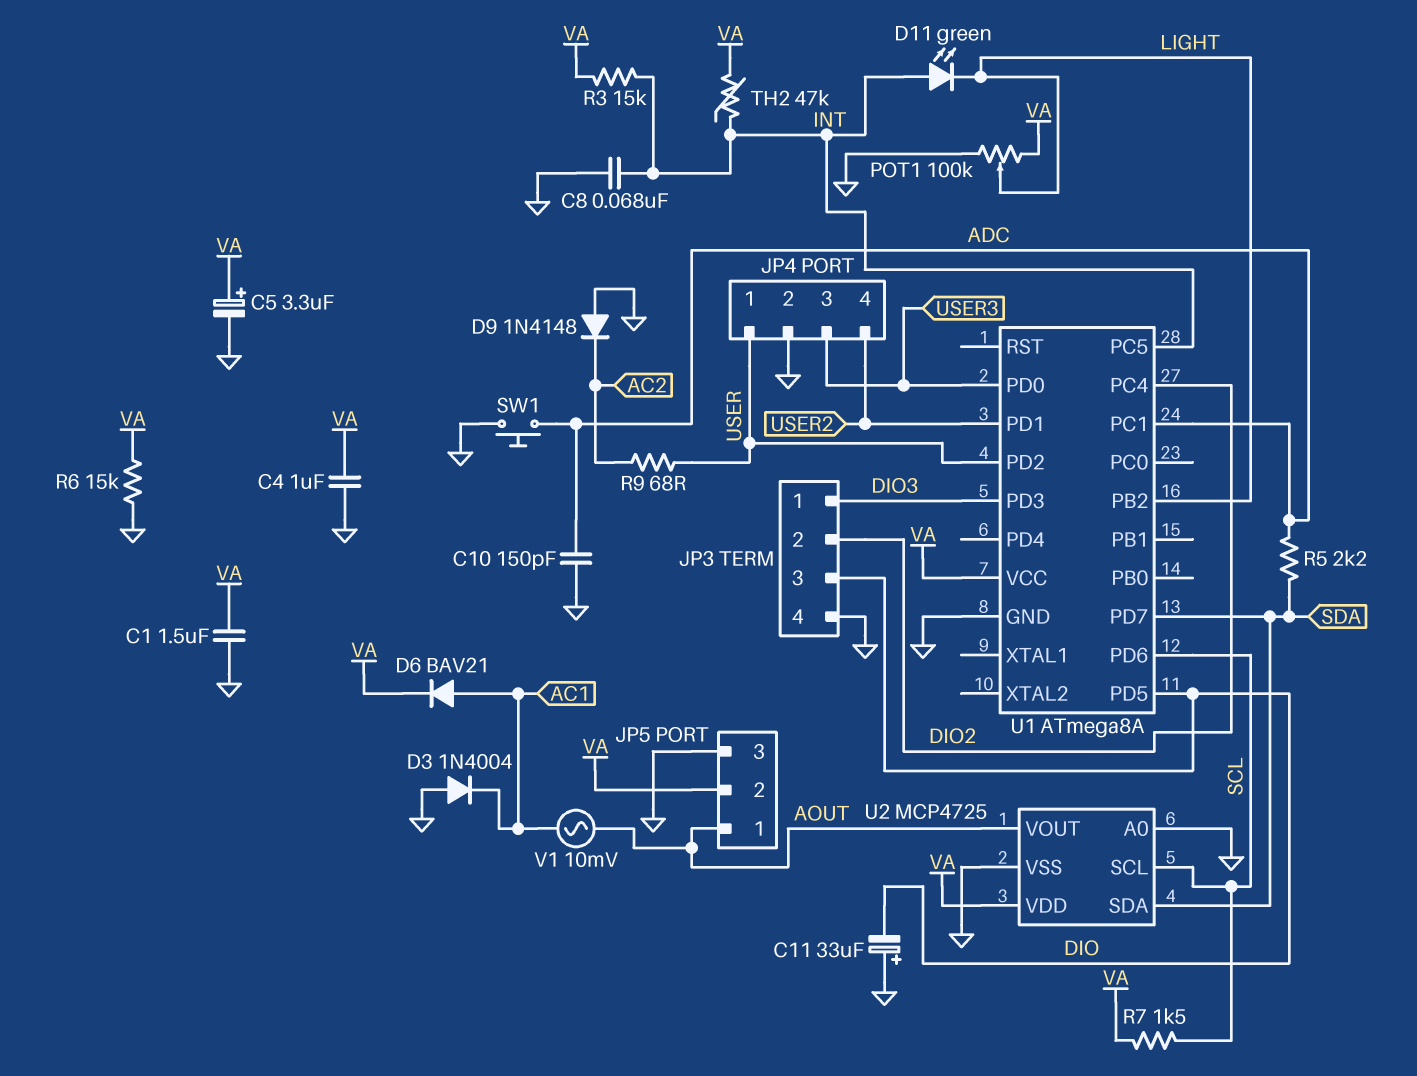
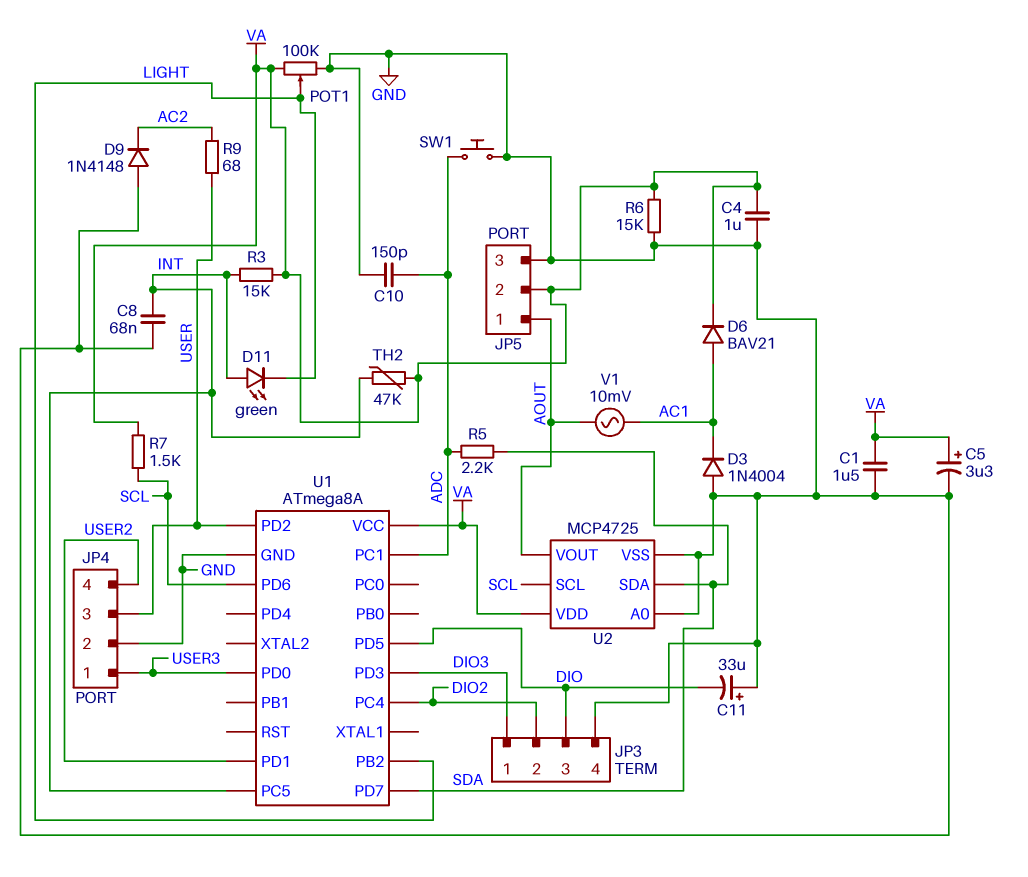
JP4 pin 1: USER -> USER3
JP4 pin 3: USER3 -> USER

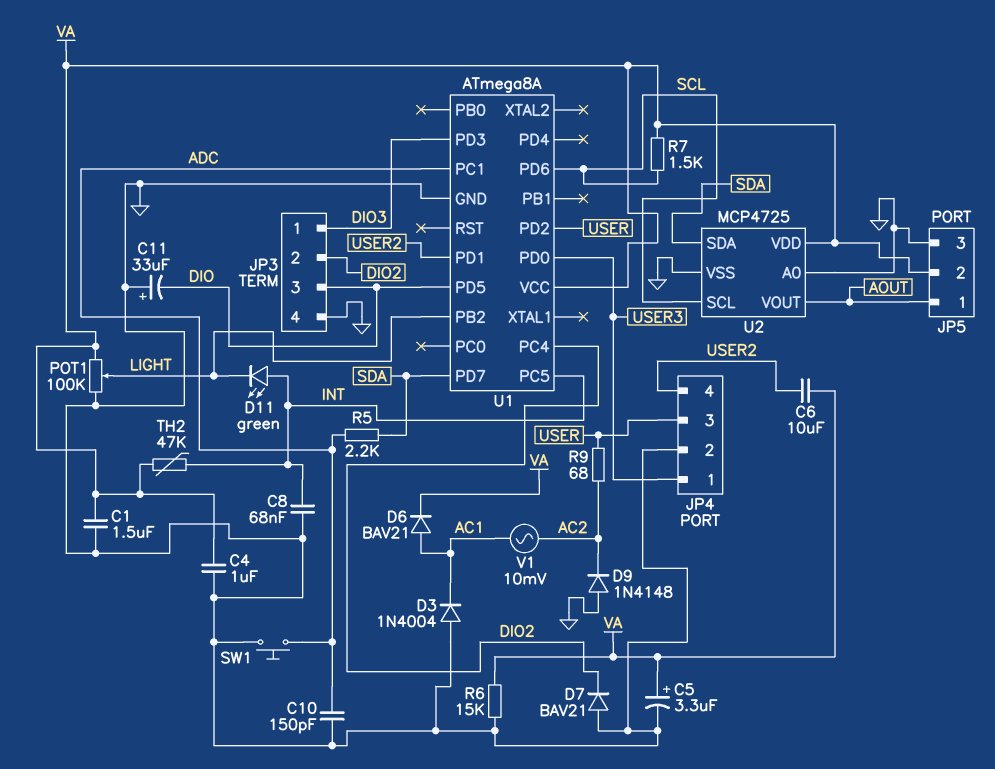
C6: none -> 10uF (USER2, VA)
D7: none -> diode BAV21 (A GND, K DIO2)
R3: 15k (INT, VA) -> none
V1: AC 10mV (AC1, AOUT) -> AC 10mV (AC1, AC2)

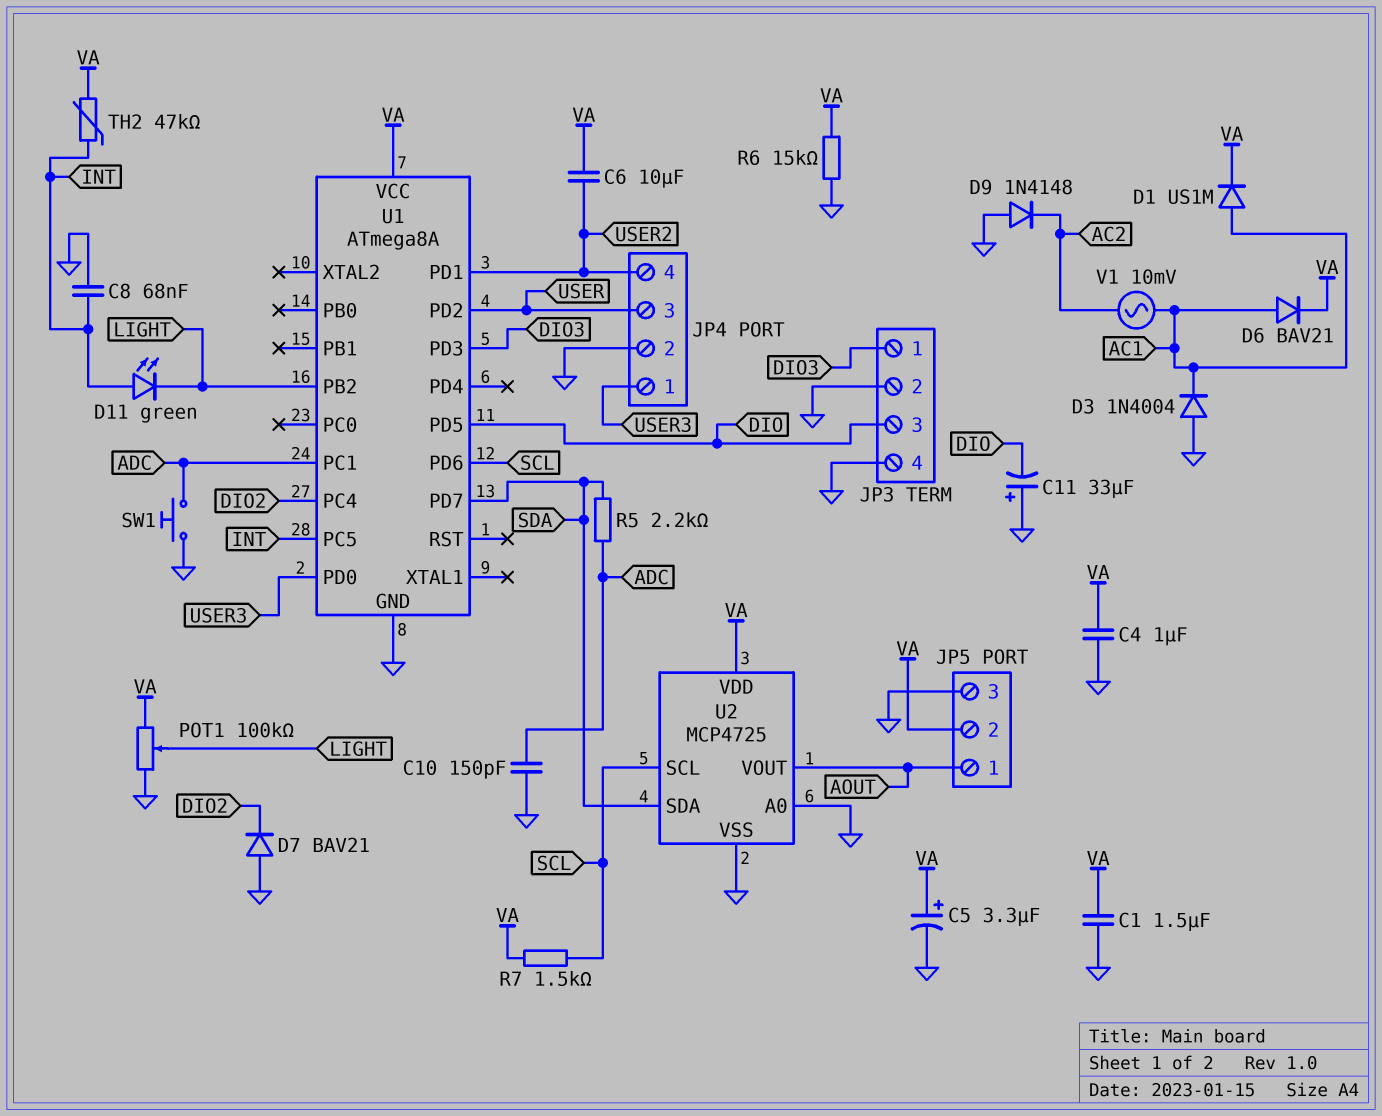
D1: none -> diode US1M (A AC1, K VA)
JP3 pin 2: DIO2 -> GND
R9: 68 (AC2, USER) -> none

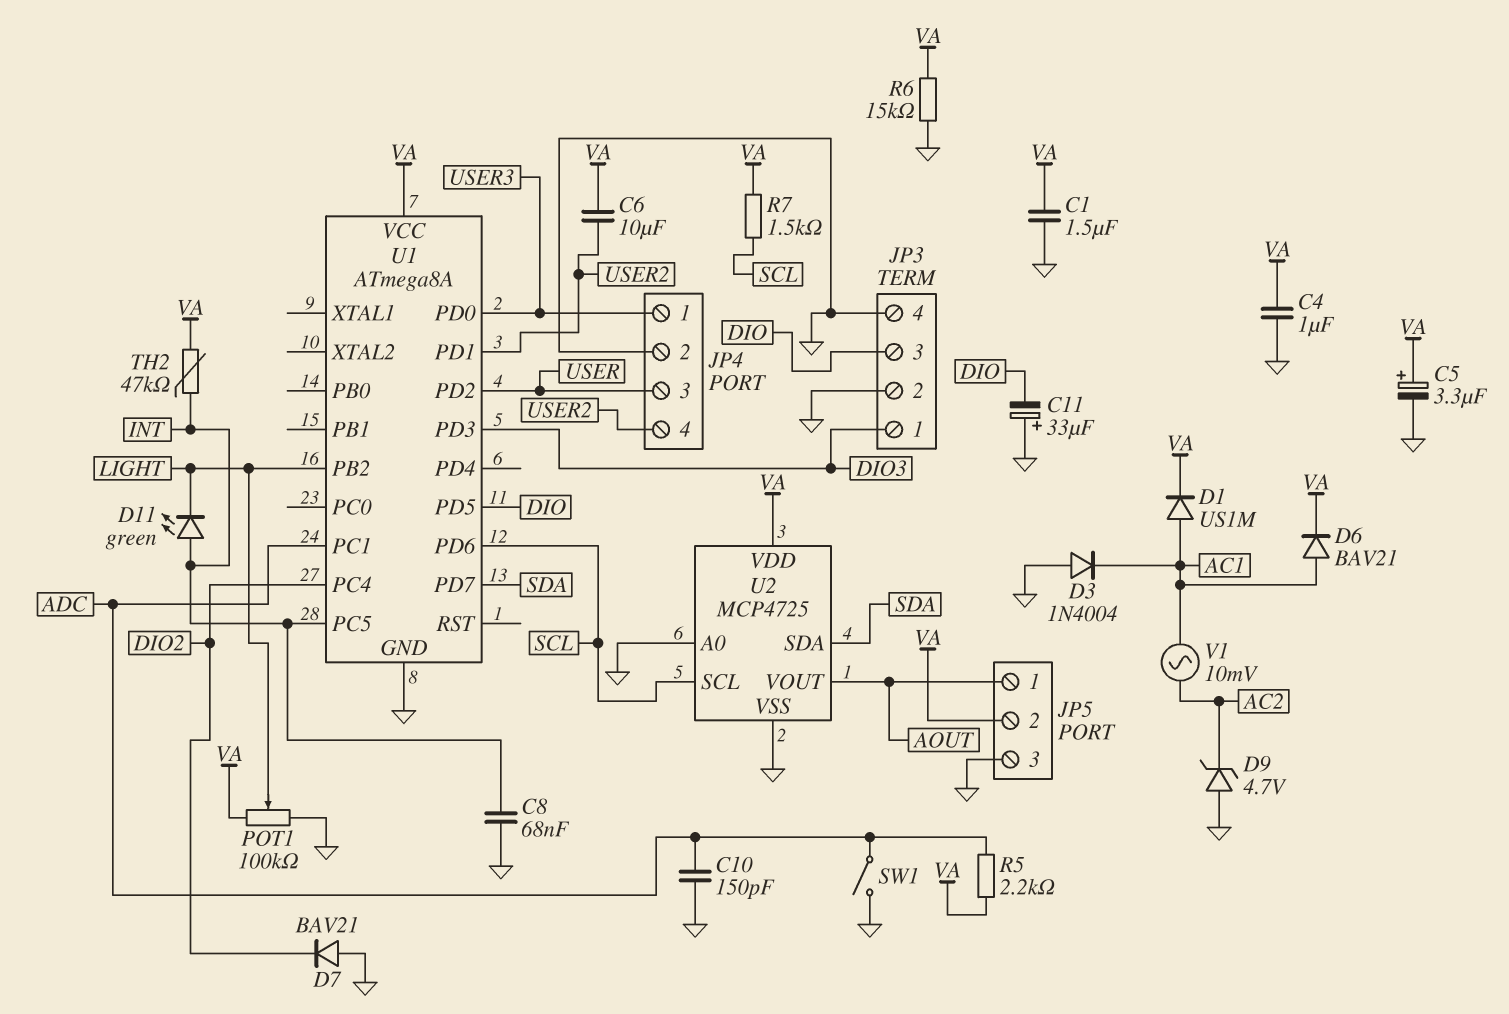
D9: diode 1N4148 (A GND, K AC2) -> zener 4.7V (A GND, K AC2)
R5: 2.2k (ADC, SDA) -> 2.2k (ADC, VA)
SW1: button (ADC, GND) -> switch (ADC, GND)

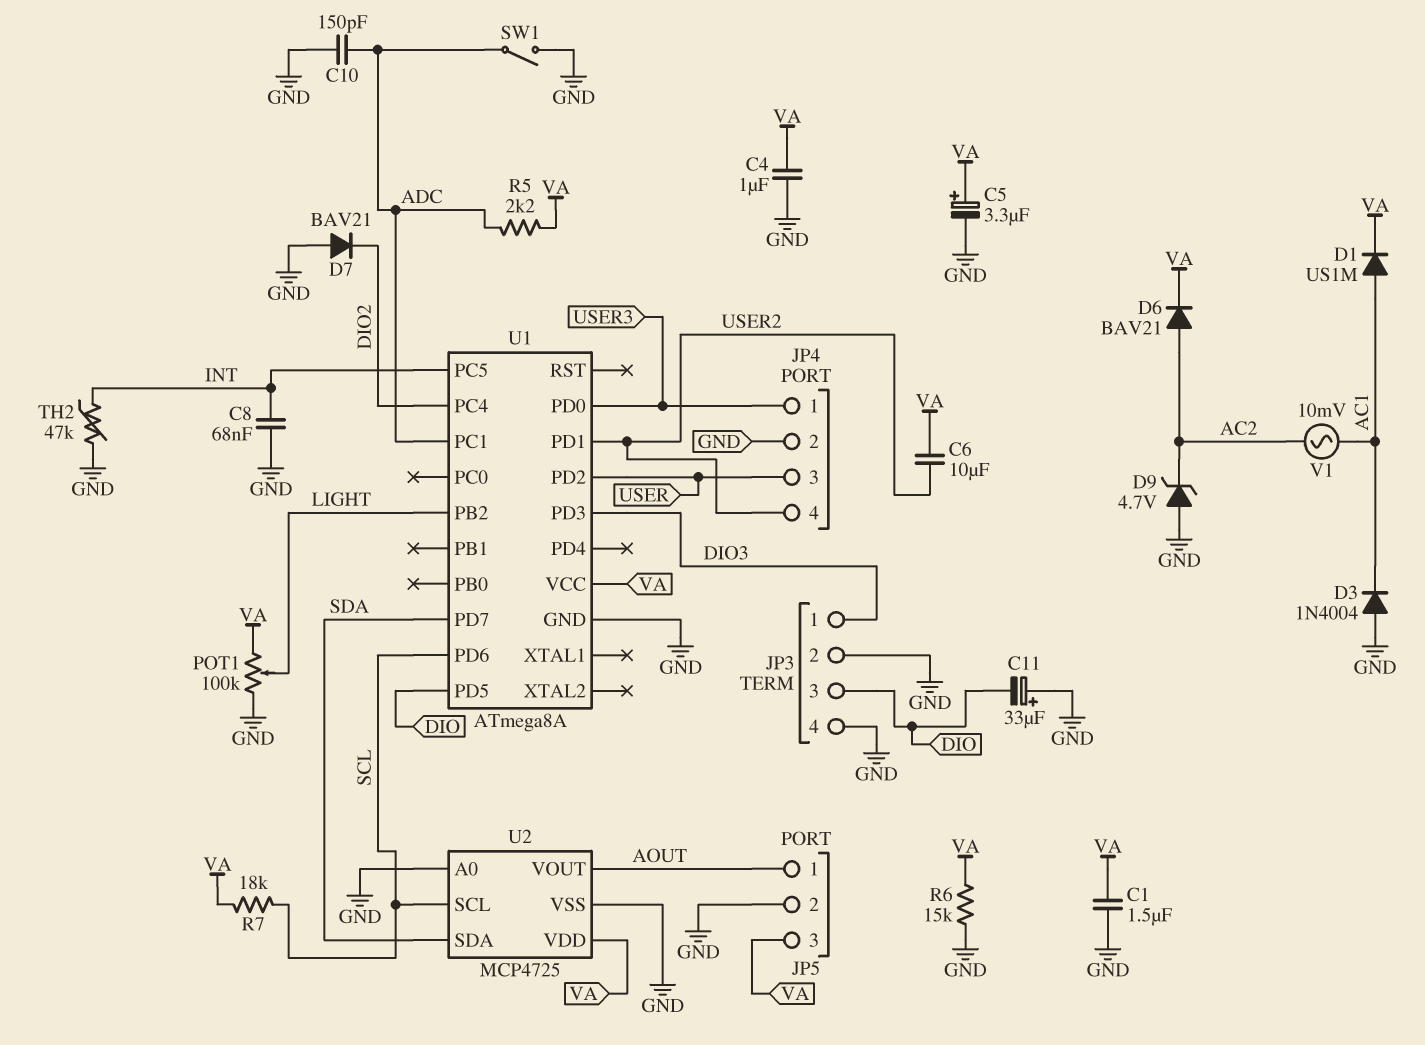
D6: diode BAV21 (A AC1, K VA) -> diode BAV21 (A AC2, K VA)
D11: LED green (A INT, K LIGHT) -> none
JP5 pin 2: VA -> GND
JP5 pin 3: GND -> VA
R7: 1.5k (SCL, VA) -> 18k (SCL, VA)
TH2: 47k (INT, VA) -> 47k (GND, INT)

